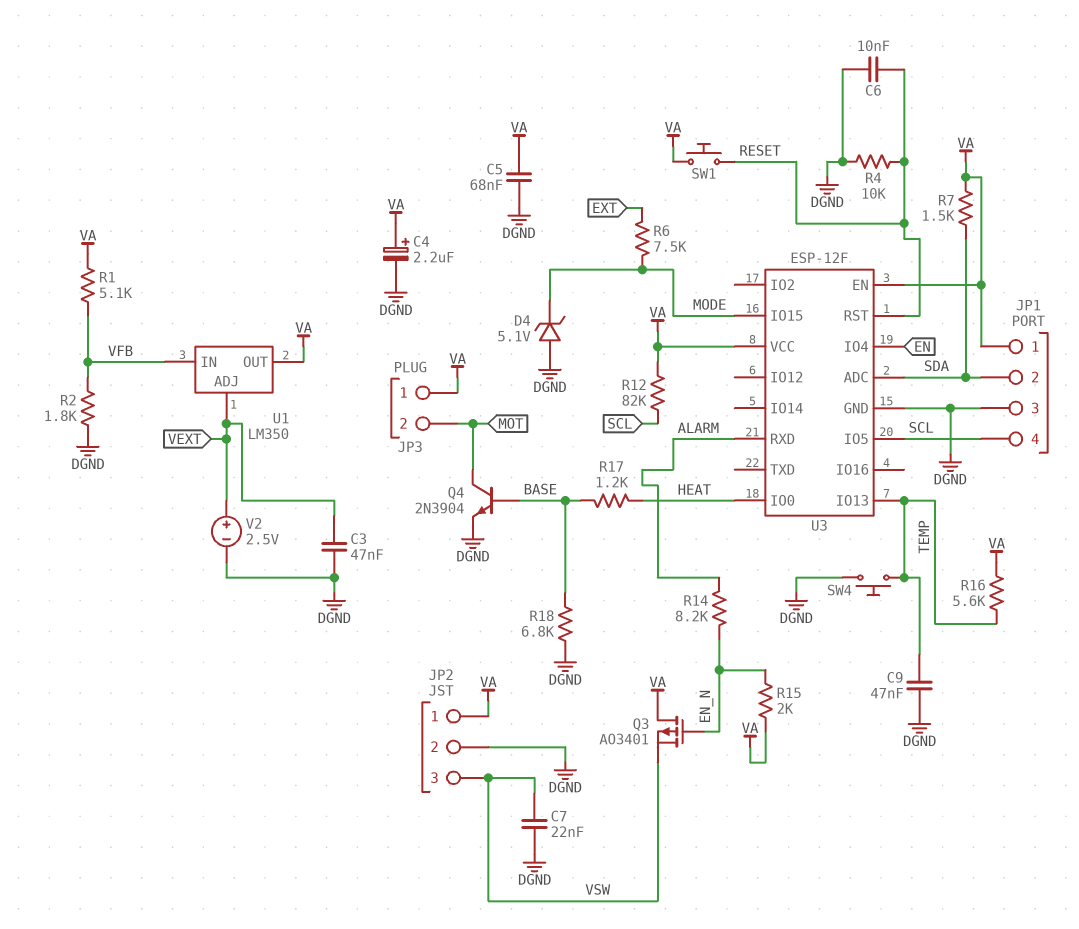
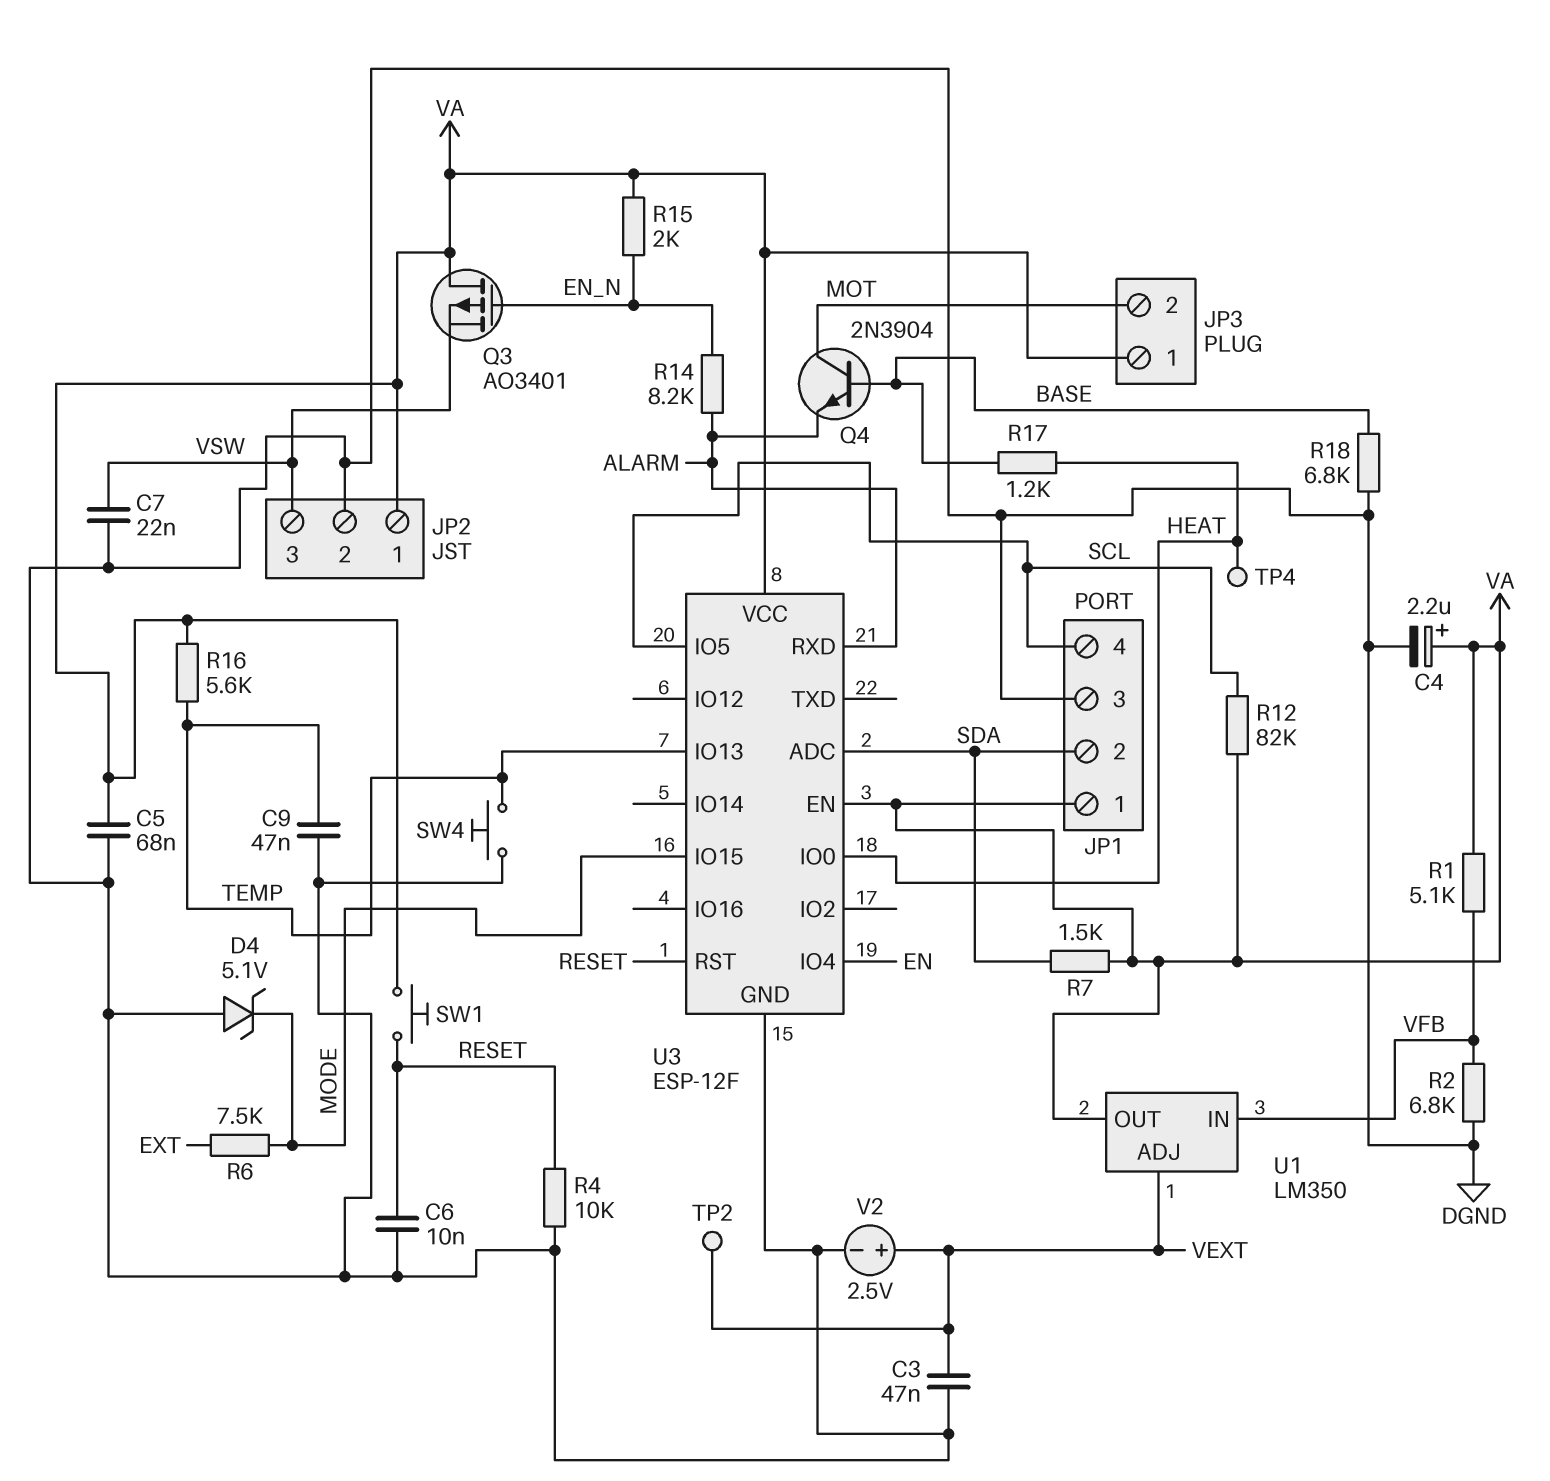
Q4: NPN 2N3904 (B BASE, C MOT, E DGND) -> NPN 2N3904 (B BASE, C MOT, E ALARM)
R2: 1.8k (DGND, VFB) -> 6.8k (DGND, VFB)
TP2: none -> test point (VEXT)
TP4: none -> test point (HEAT)

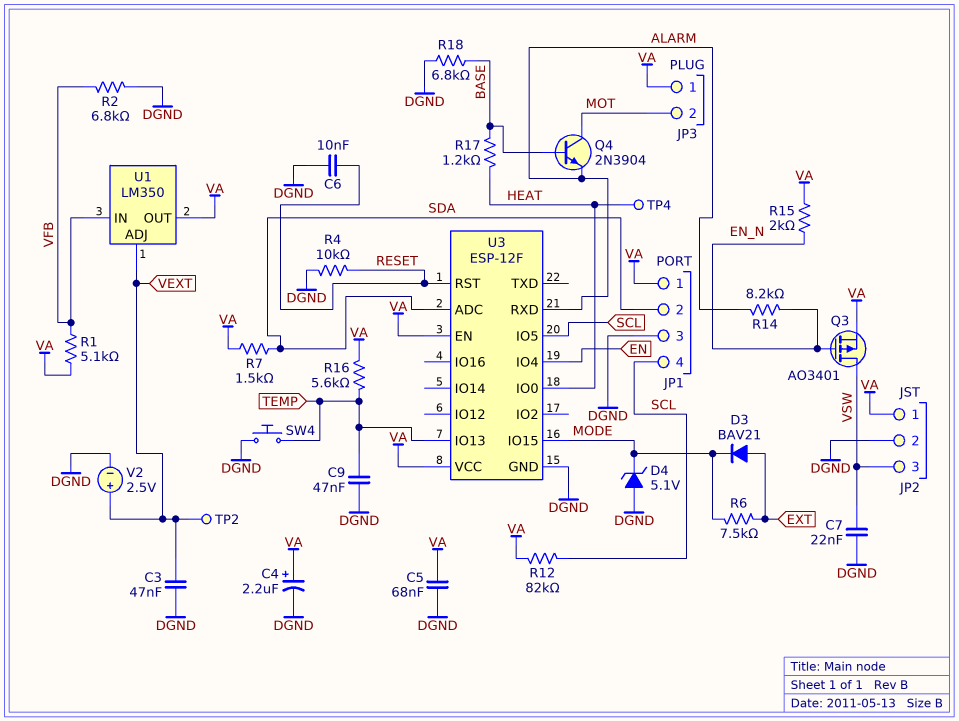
D3: none -> diode BAV21 (A EXT, K MODE)
Q3: PMOS AO3401 (G EN_N, D VA, S VSW) -> PMOS AO3401 (G EN_N, D VSW, S VA)
SW1: button (RESET, VA) -> none

